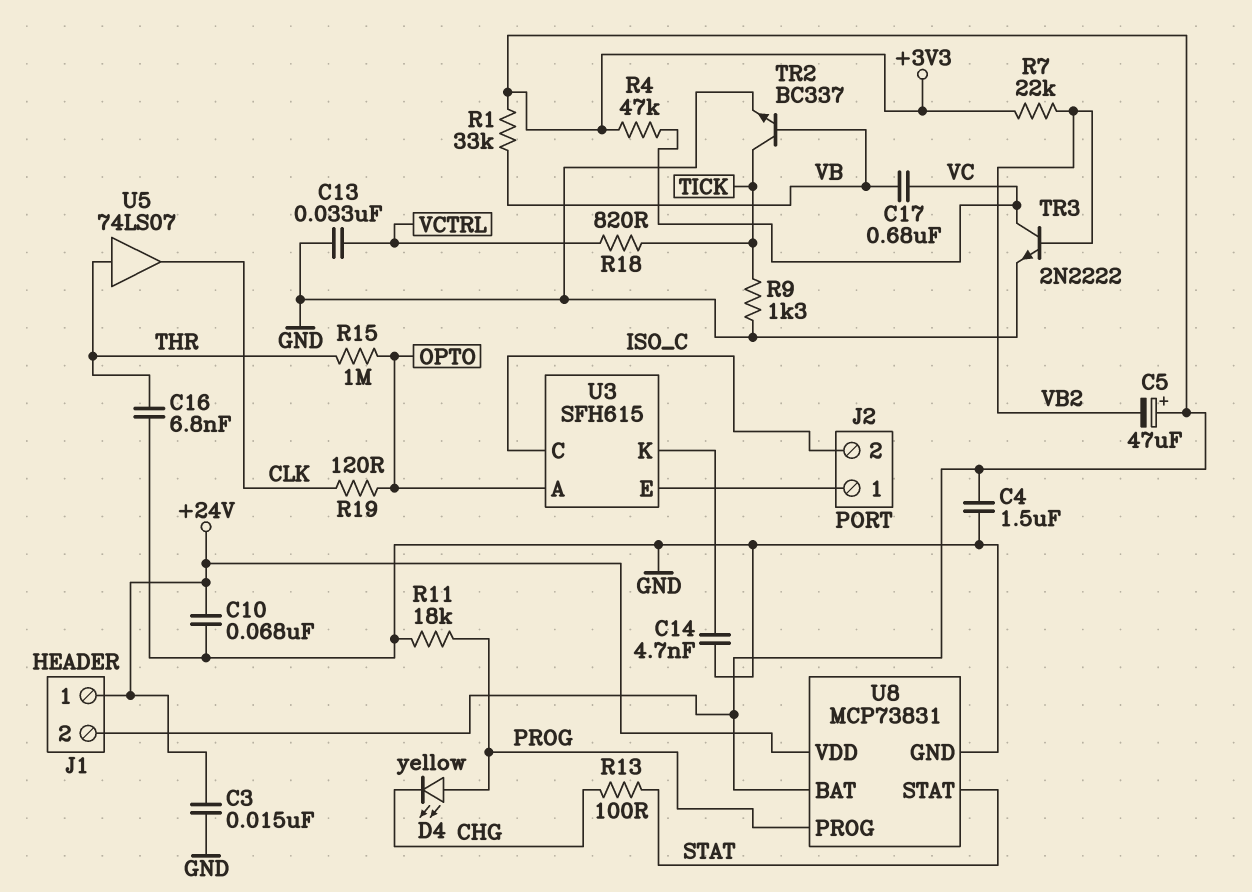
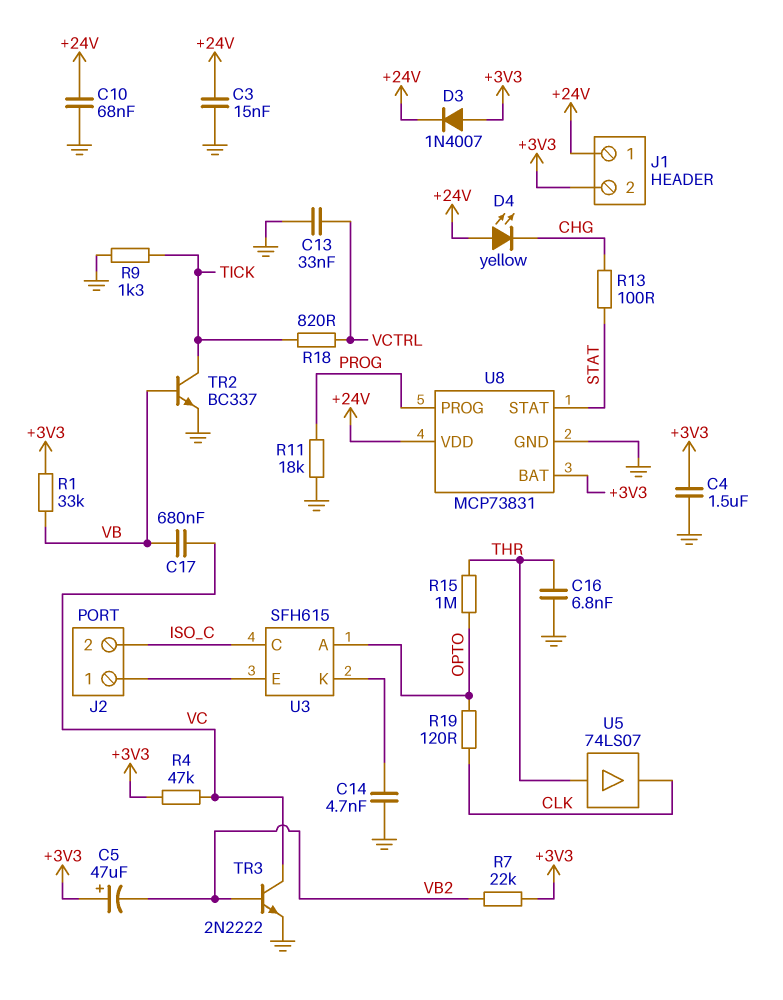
D3: none -> diode 1N4007 (A +3V3, K +24V)
D4: LED yellow (A PROG, K CHG) -> LED yellow (A +24V, K CHG)

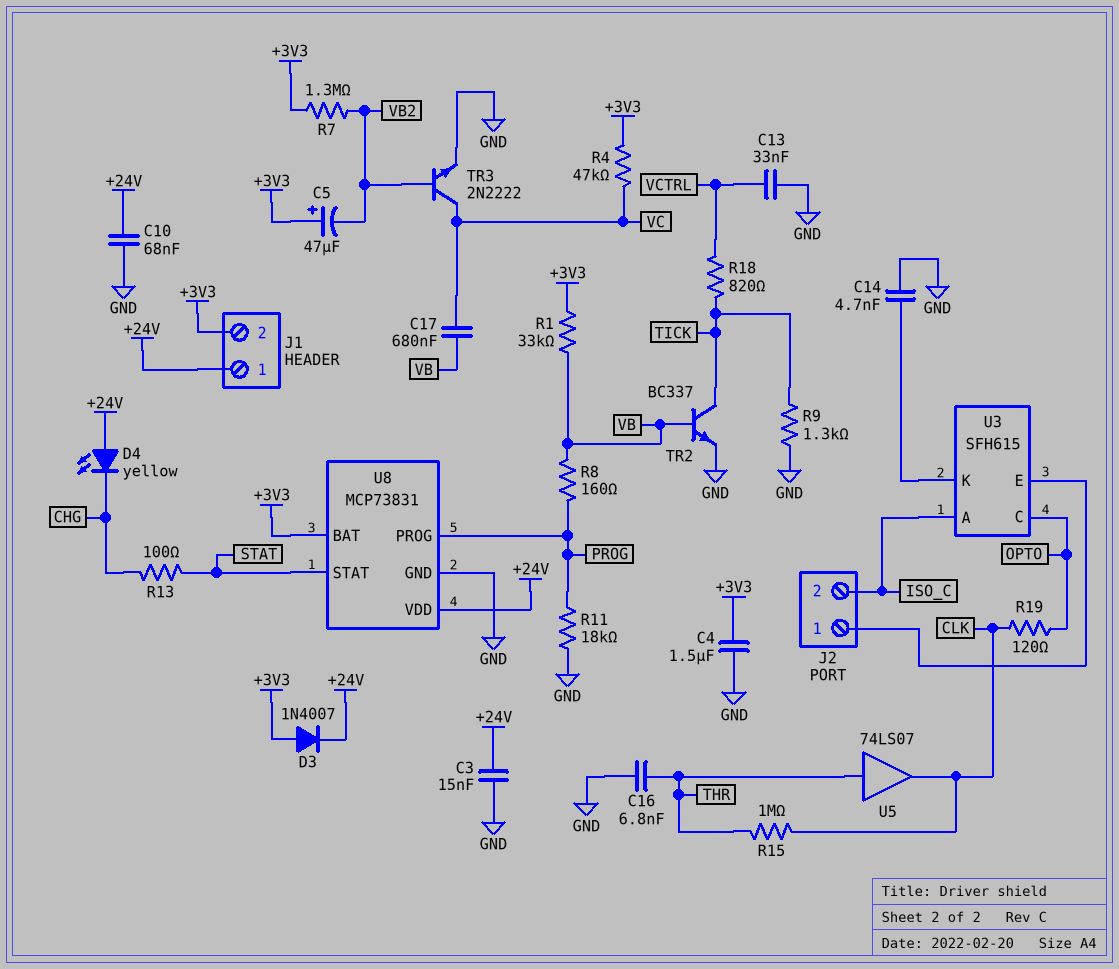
R7: 22k (+3V3, VB2) -> 1.3M (+3V3, VB2)
R8: none -> 160 (PROG, VB)
R15: 1M (OPTO, THR) -> 1M (CLK, THR)
U3 pin A: OPTO -> ISO_C
U3 pin C: ISO_C -> OPTO

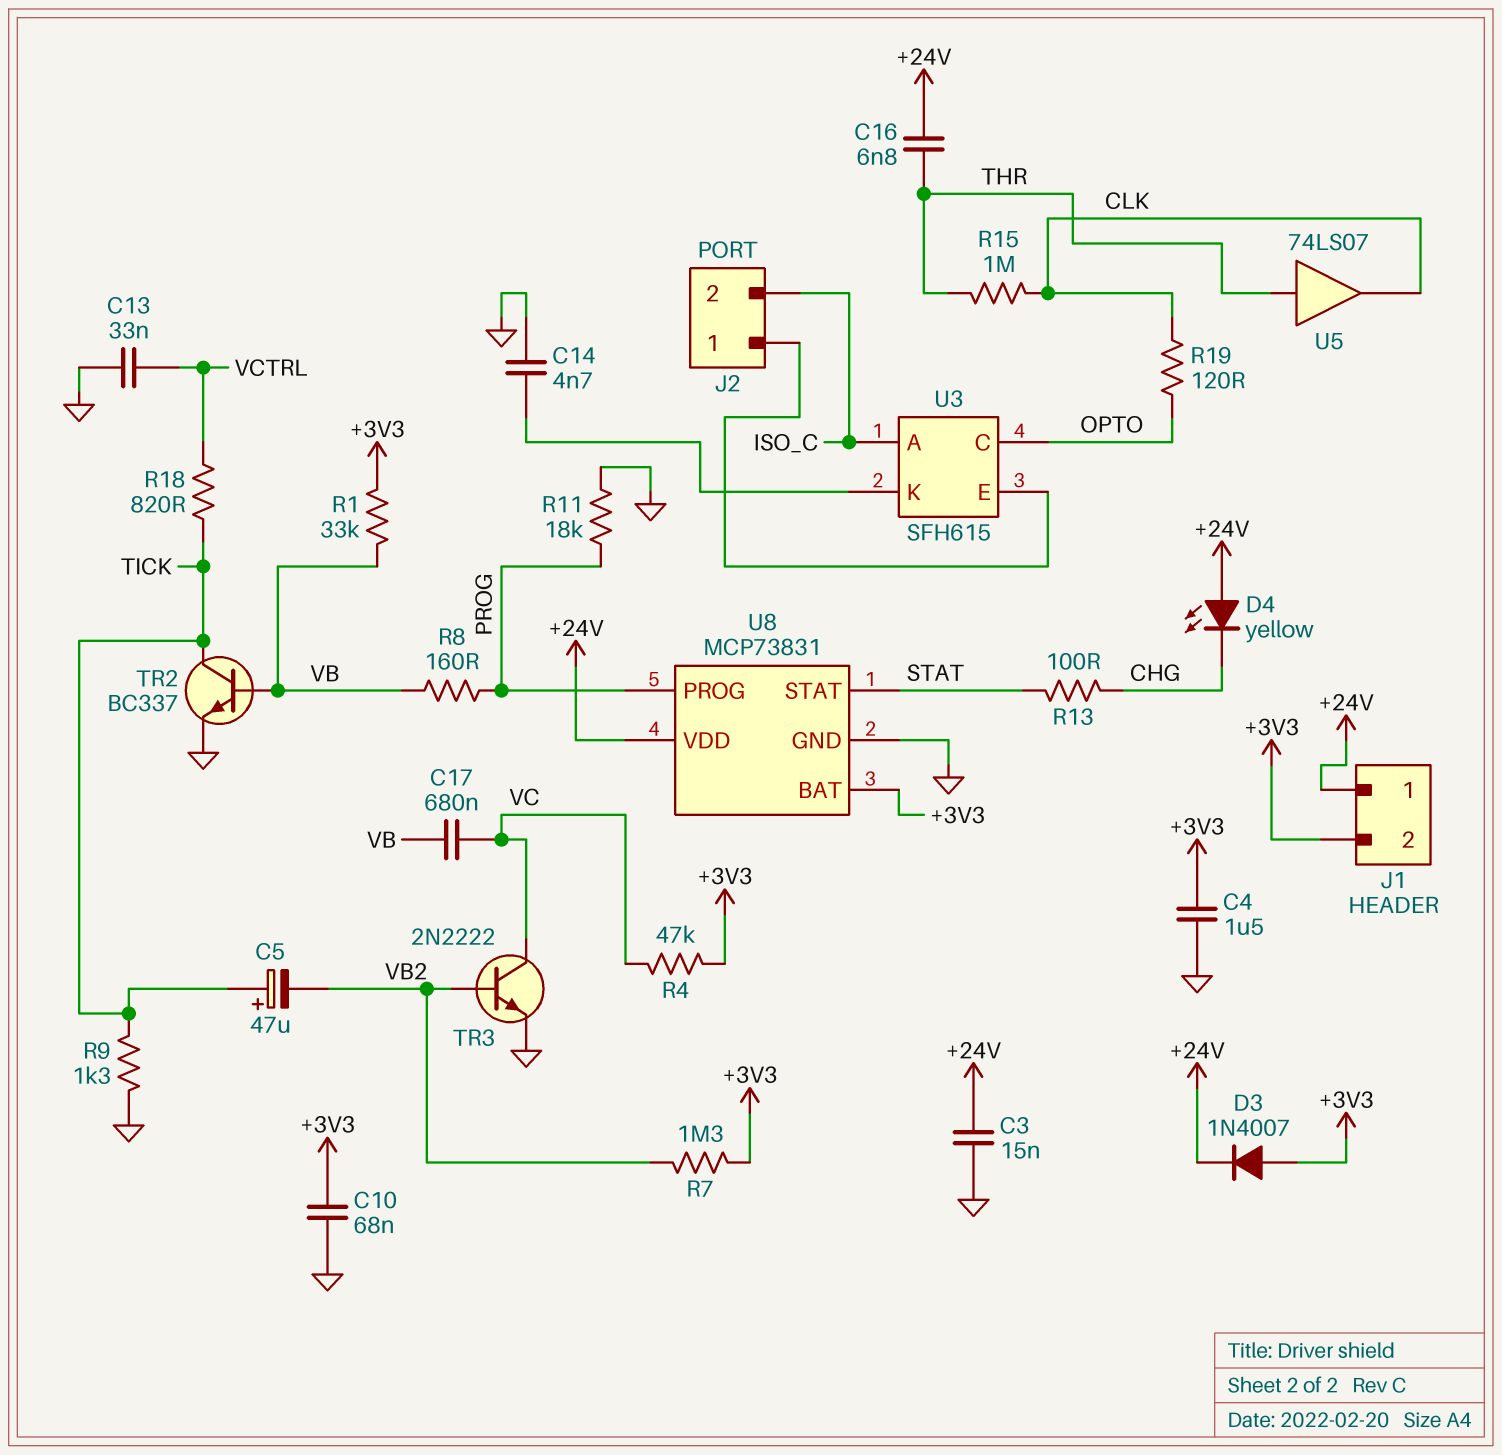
C5: 47uF (plus +3V3, minus VB2) -> 47uF (plus TICK, minus VB2)
C10: 68nF (+24V, GND) -> 68nF (+3V3, GND)
C16: 6.8nF (GND, THR) -> 6.8nF (+24V, THR)

